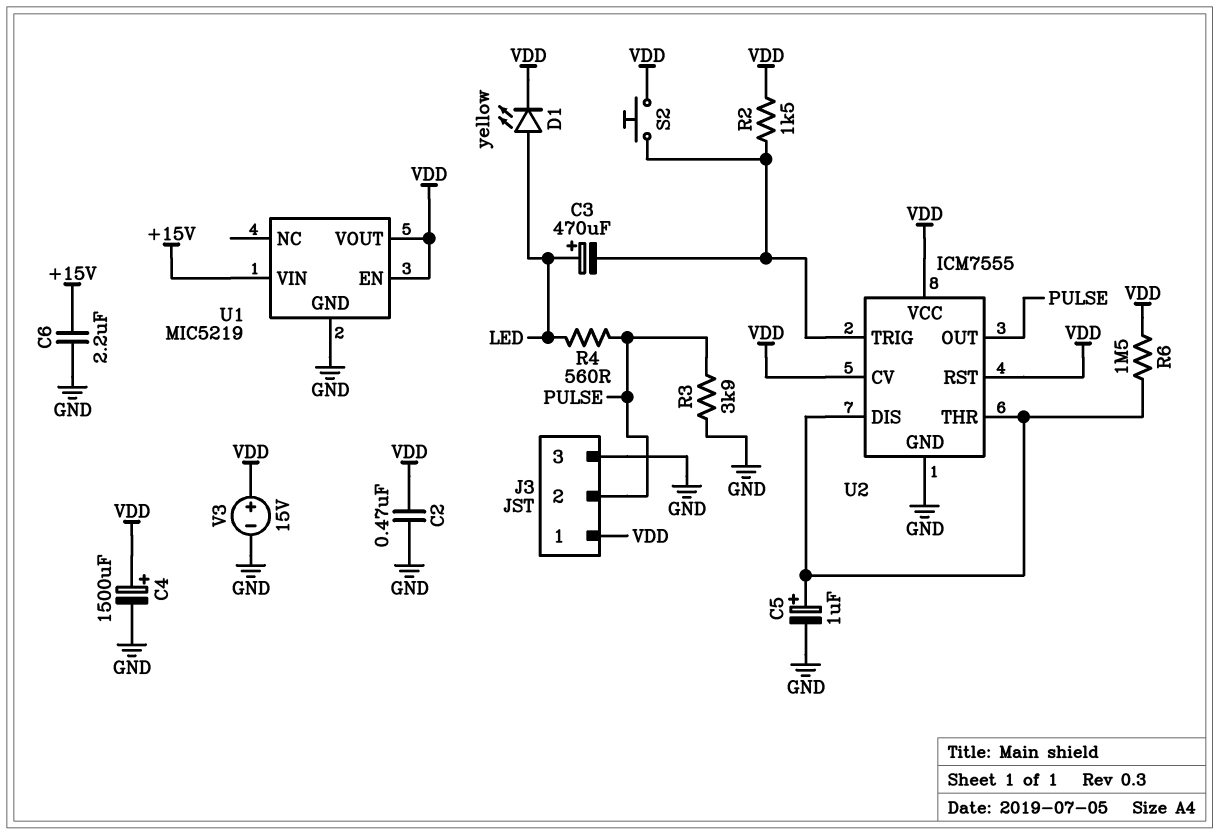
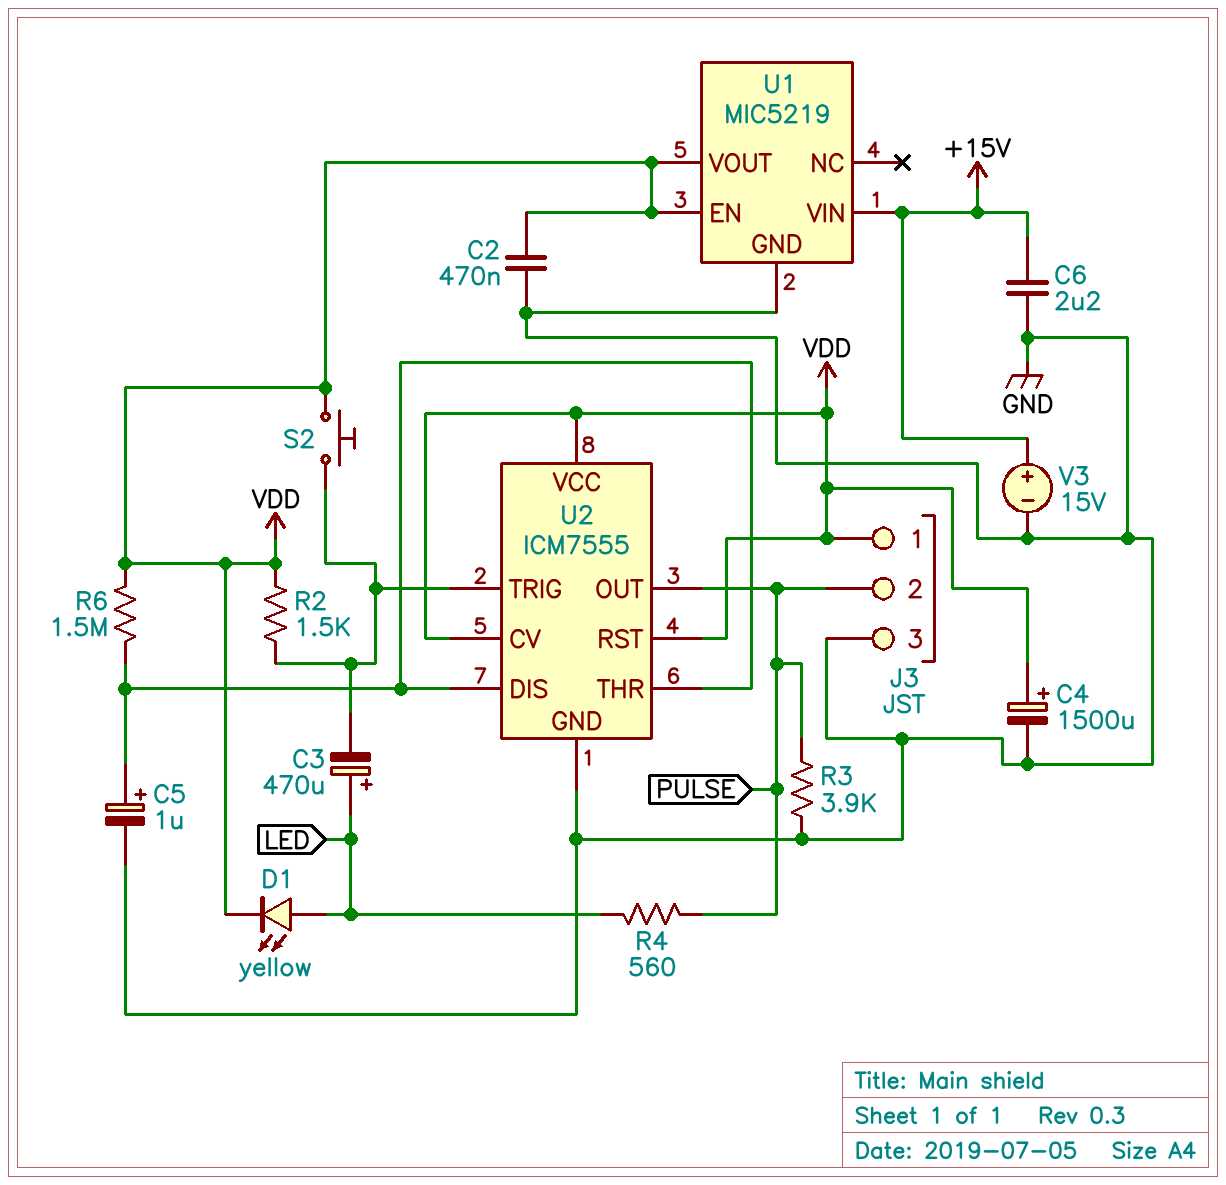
V3: 15V (plus VDD, minus GND) -> 15V (plus +15V, minus GND)

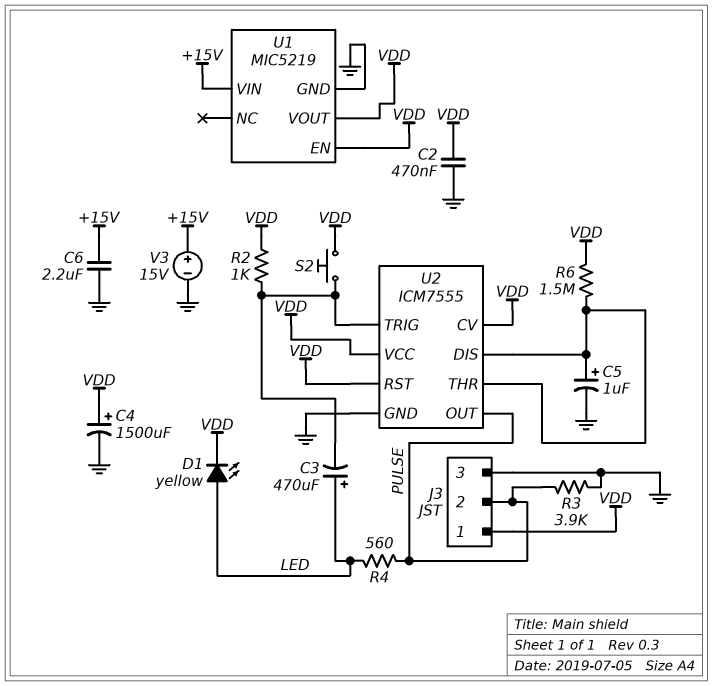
R2: 1.5k (U2/TRIG, VDD) -> 1k (U2/TRIG, VDD)

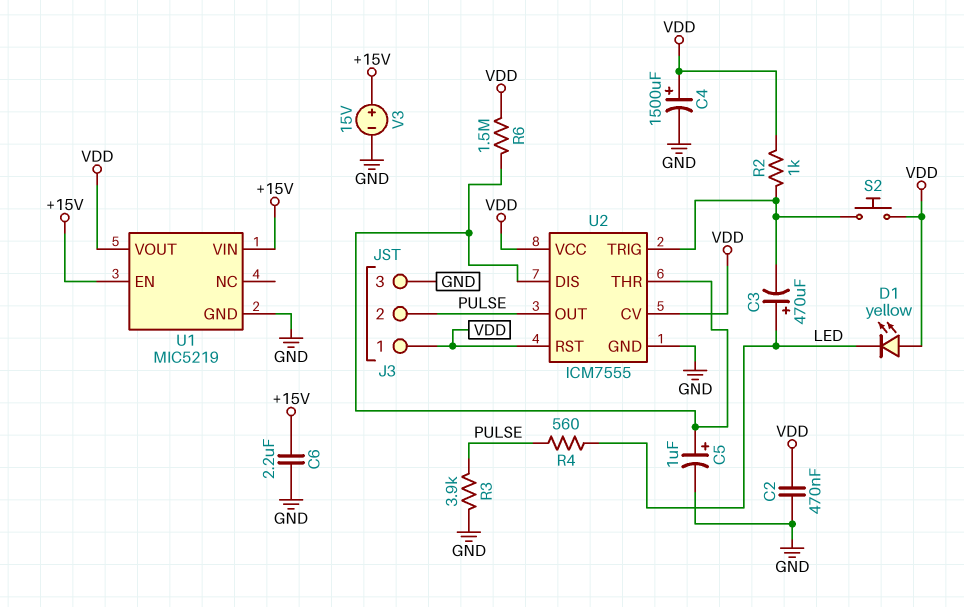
D1: LED yellow (A LED, K VDD) -> LED yellow (A VDD, K LED)
U1 pin EN: VDD -> +15V

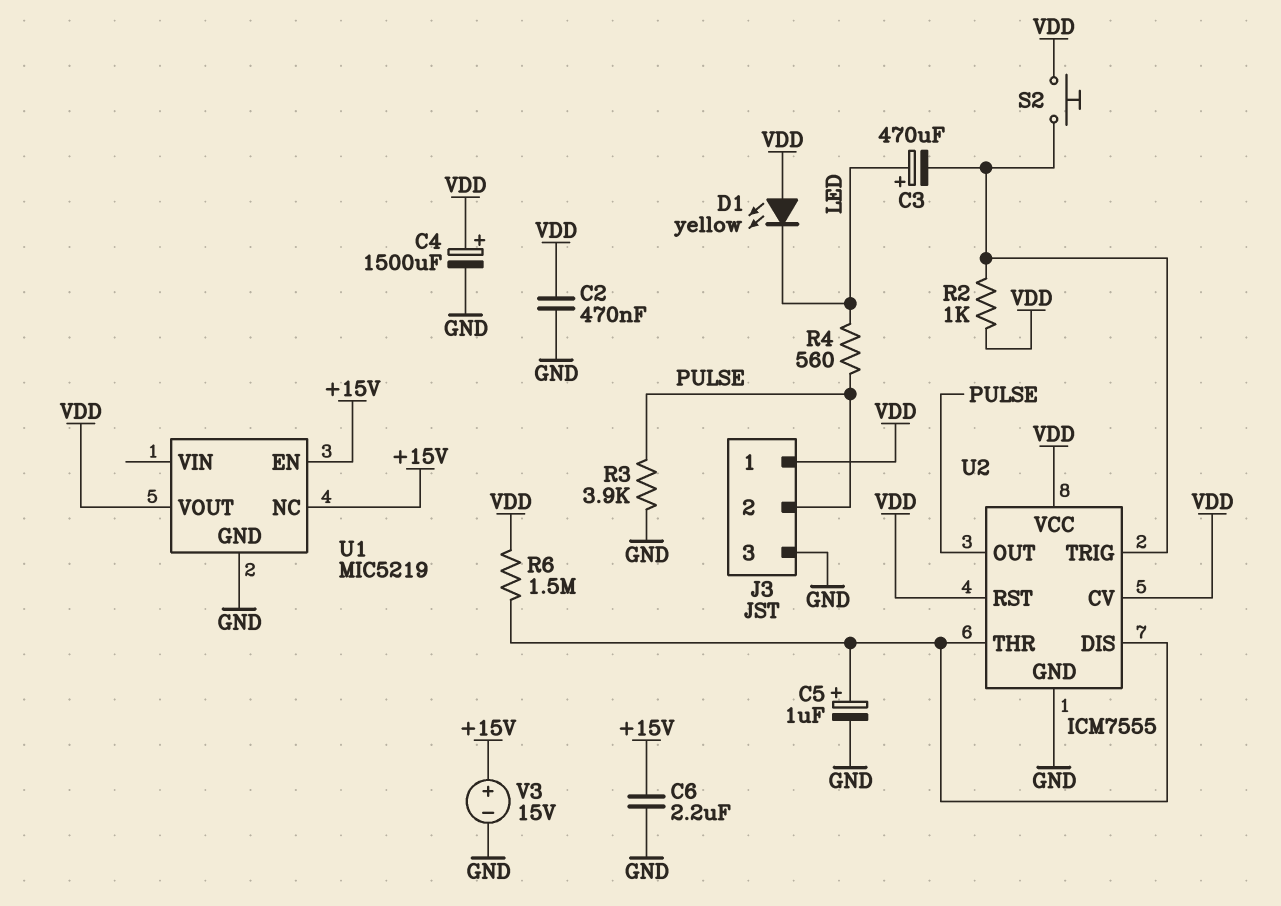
U1 pin NC: none -> +15V
U1 pin VIN: +15V -> none

